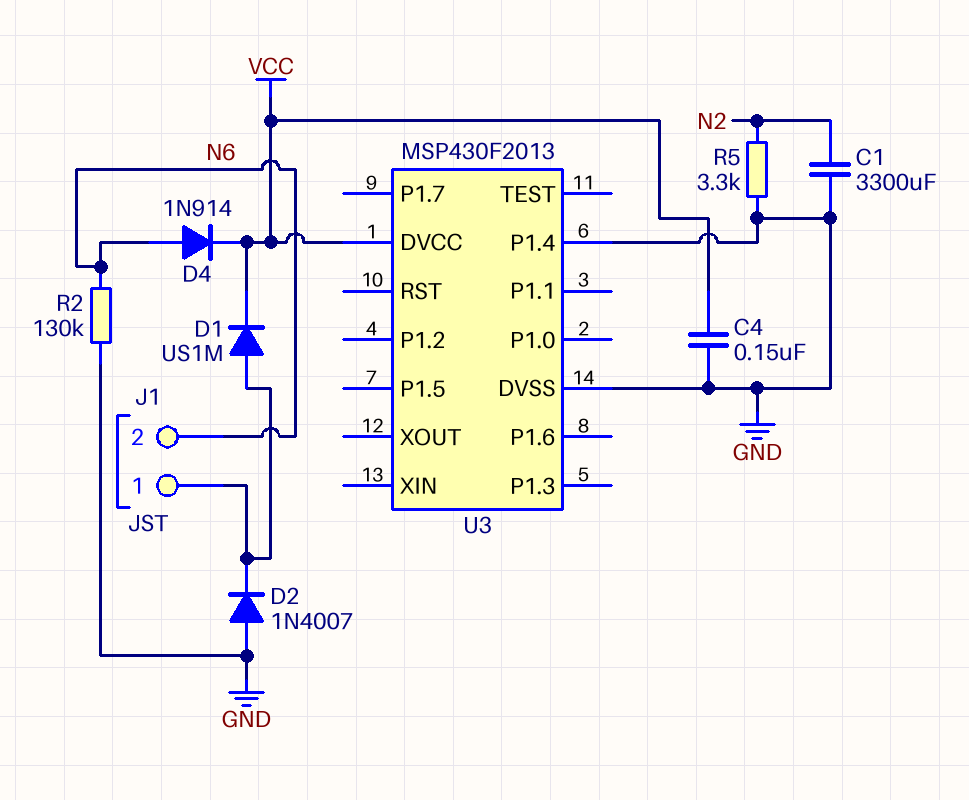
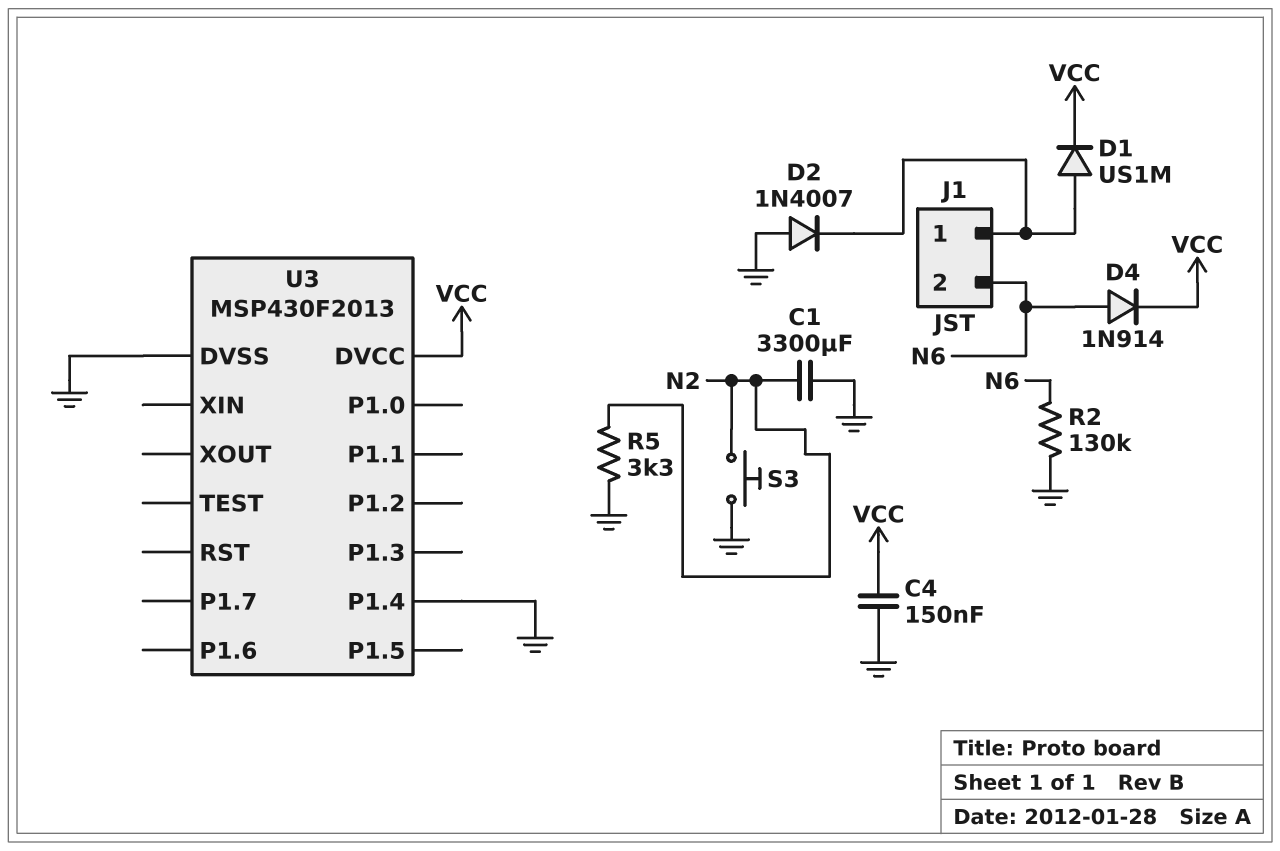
S3: none -> button (GND, N2)

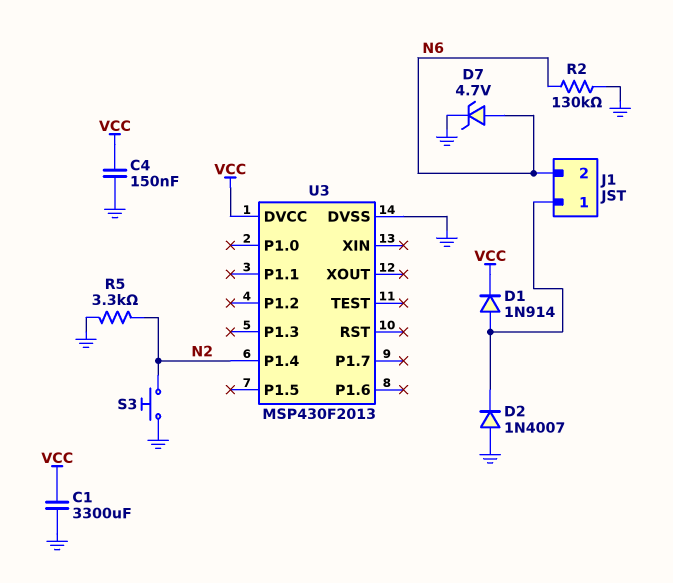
C1: 3300uF (GND, N2) -> 3300uF (GND, VCC)
D1: diode US1M (A J1/1, K VCC) -> diode 1N914 (A J1/1, K VCC)
D4: diode 1N914 (A N6, K VCC) -> none
D7: none -> zener 4.7V (A N6, K GND)
U3 pin P1.4: GND -> N2

